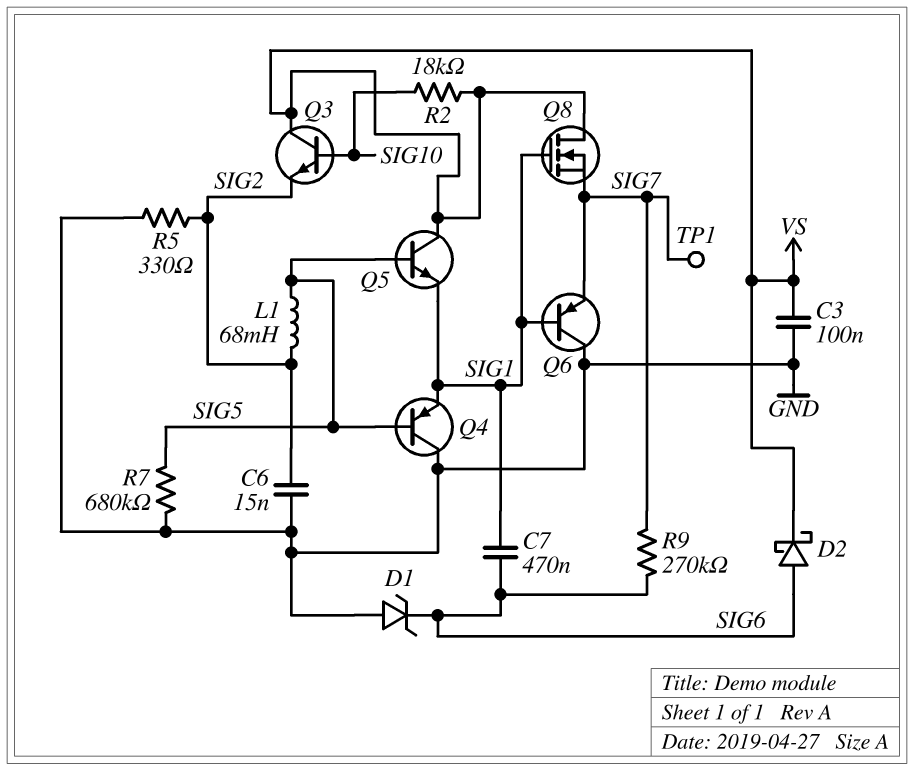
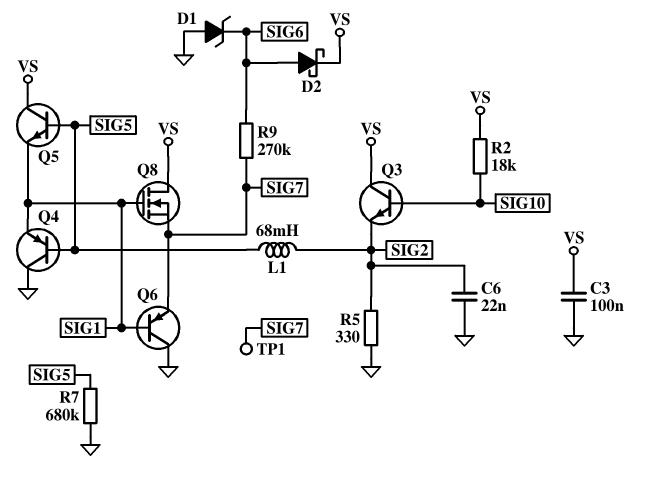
C6: 15nF (GND, SIG2) -> 22nF (GND, SIG2)
C7: 470nF (SIG1, SIG6) -> none

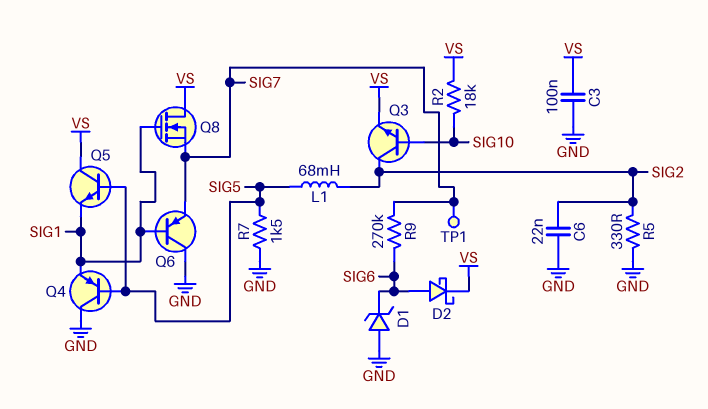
Q3: NPN (B SIG10, C VS, E SIG2) -> NPN (B SIG10, C SIG2, E VS)
R7: 680k (GND, SIG5) -> 1.5k (GND, SIG5)

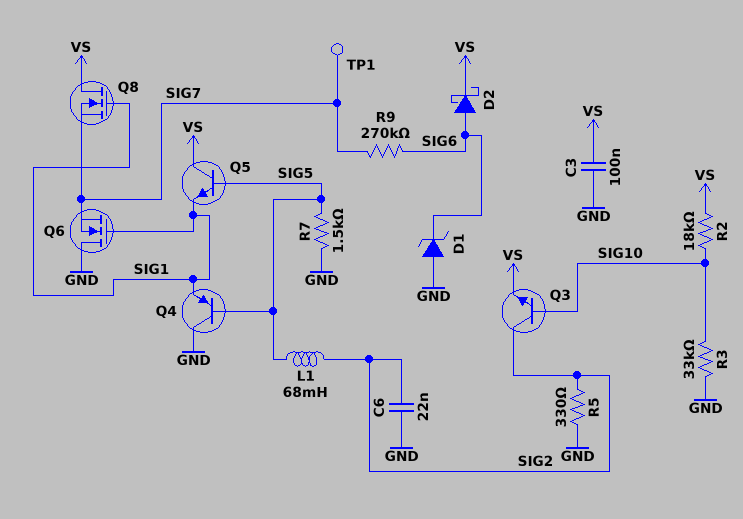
Q6: PNP (B SIG1, C GND, E SIG7) -> NMOS (G SIG1, D GND, S SIG7)
R3: none -> 33k (GND, SIG10)

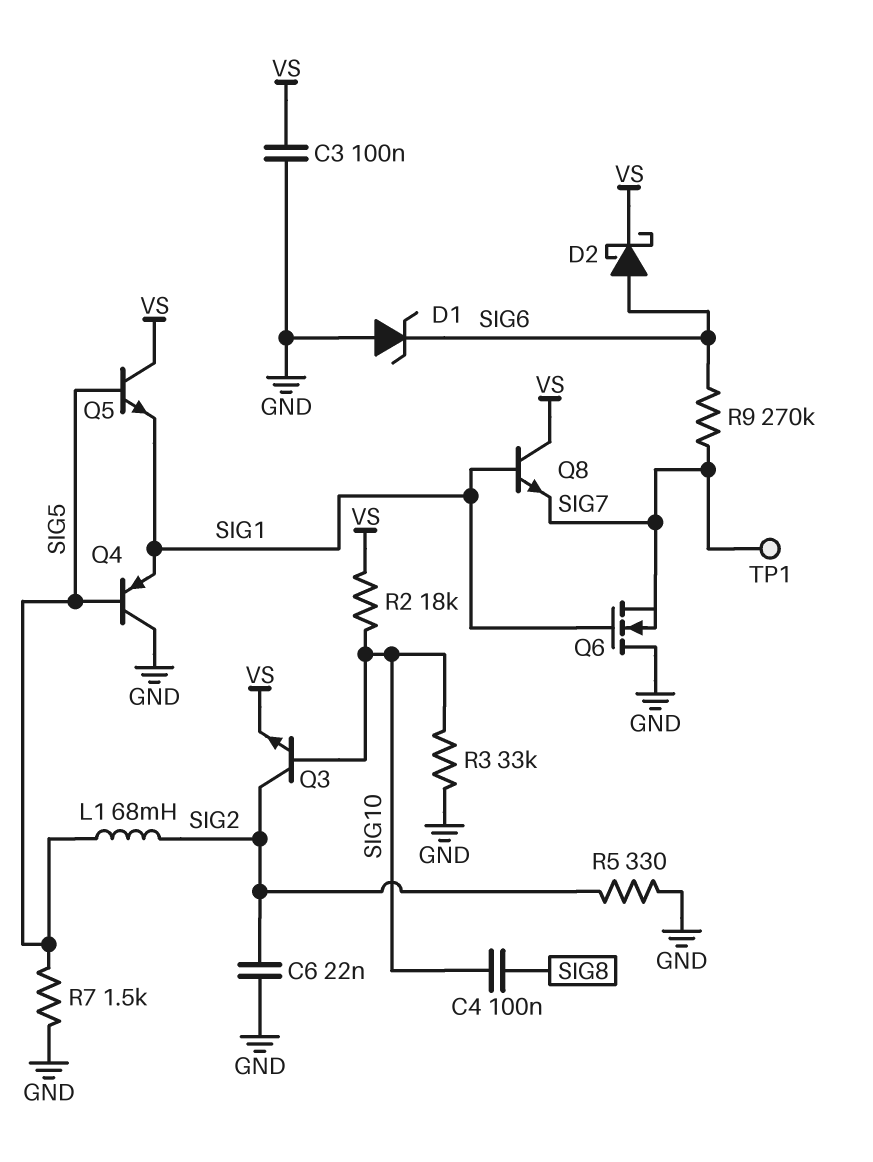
C4: none -> 100nF (SIG8, SIG10)
Q8: NMOS (G SIG1, D VS, S SIG7) -> NPN (B SIG1, C VS, E SIG7)

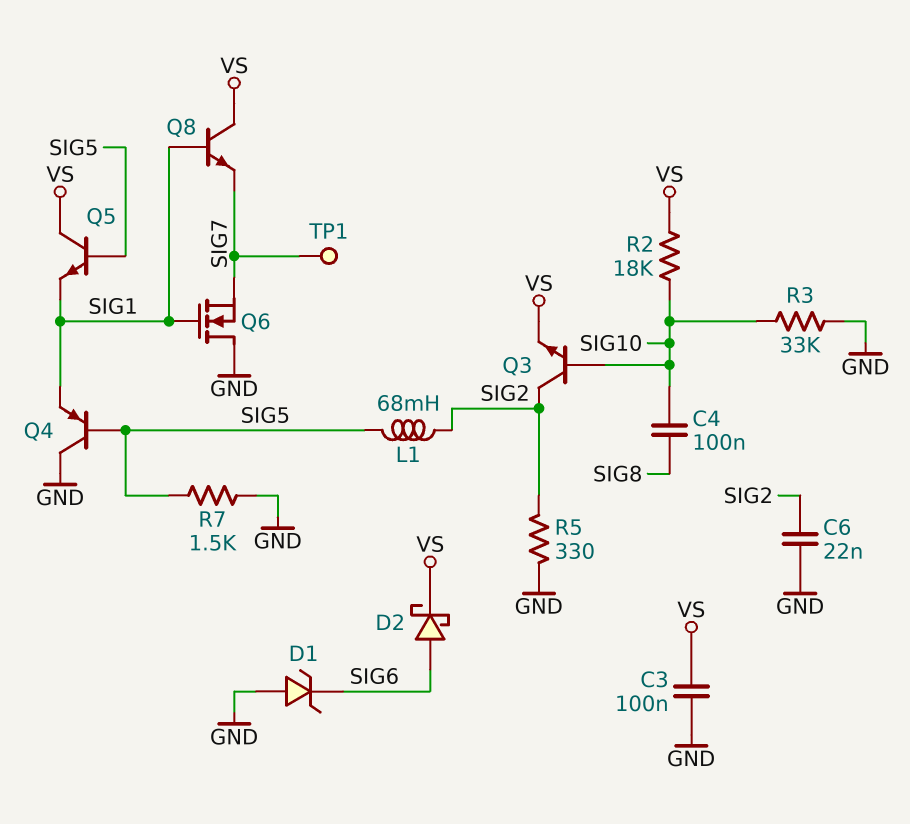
R9: 270k (SIG6, SIG7) -> none

